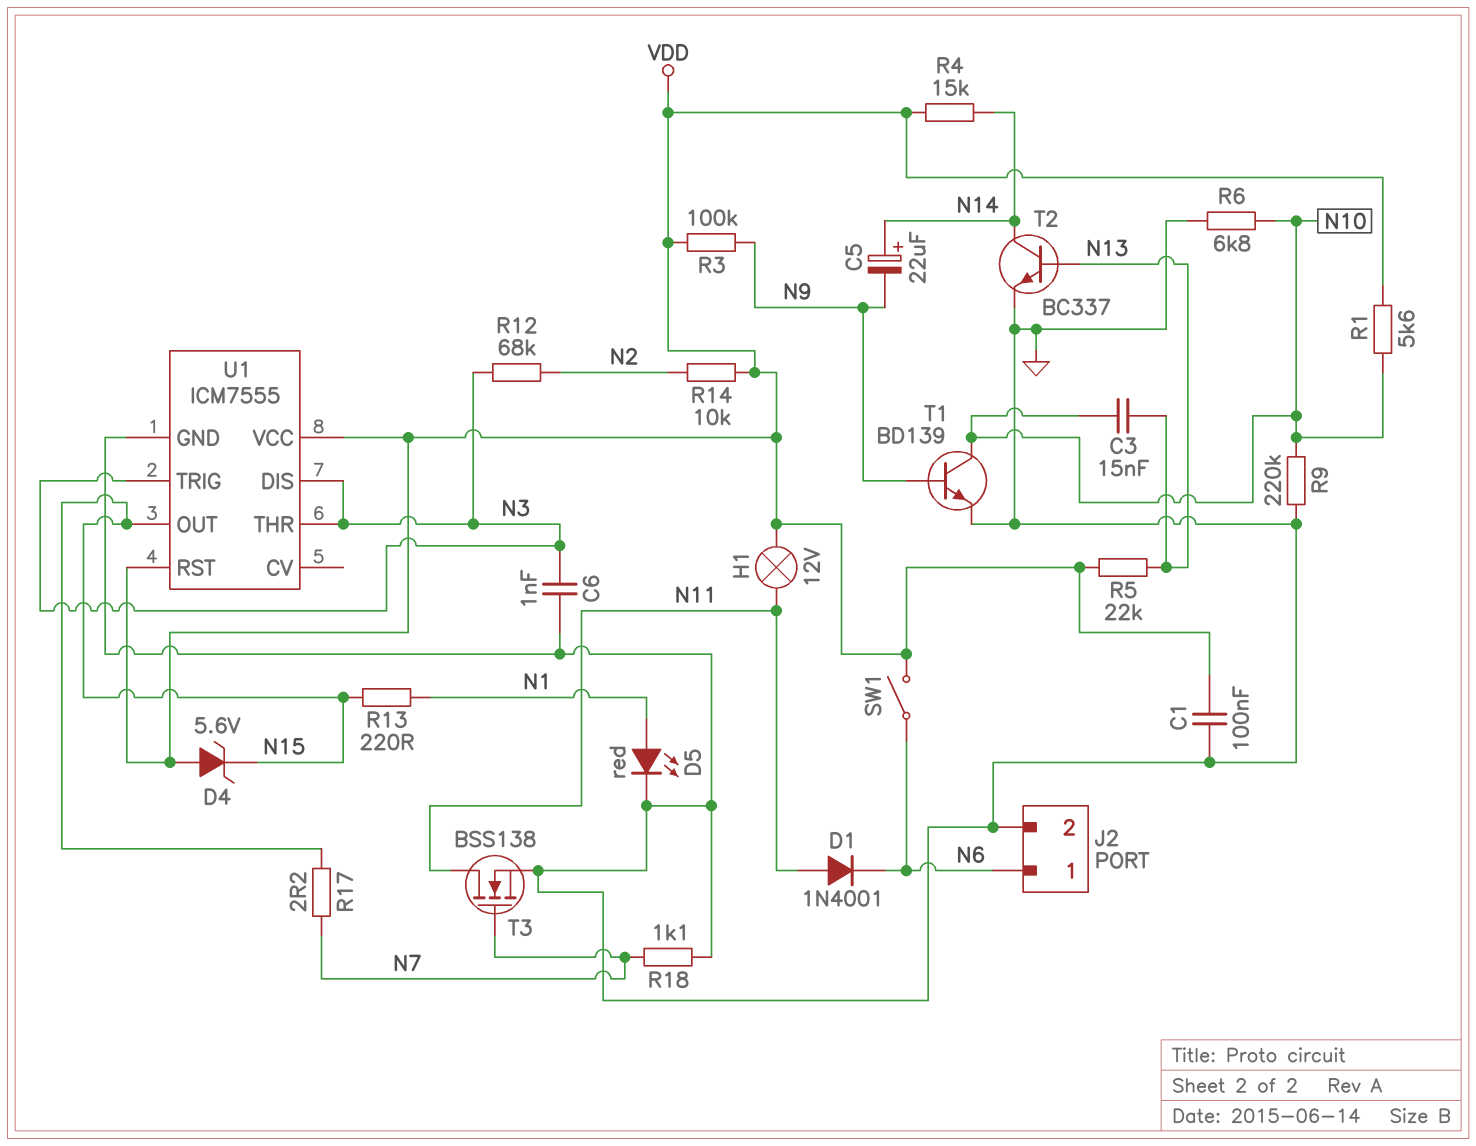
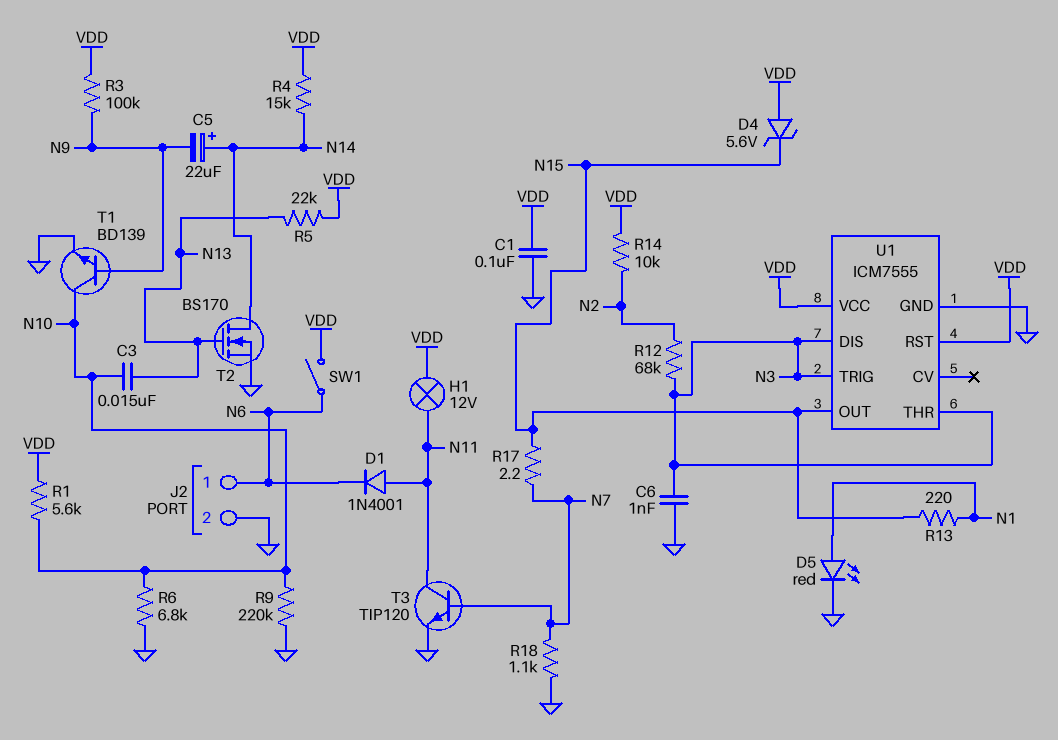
T2: NPN BC337 (B N13, C N14, E GND) -> NMOS BS170 (G N13, D N14, S GND)
T3: NMOS BSS138 (G N7, D N11, S GND) -> NPN TIP120 (B N7, C N11, E GND)

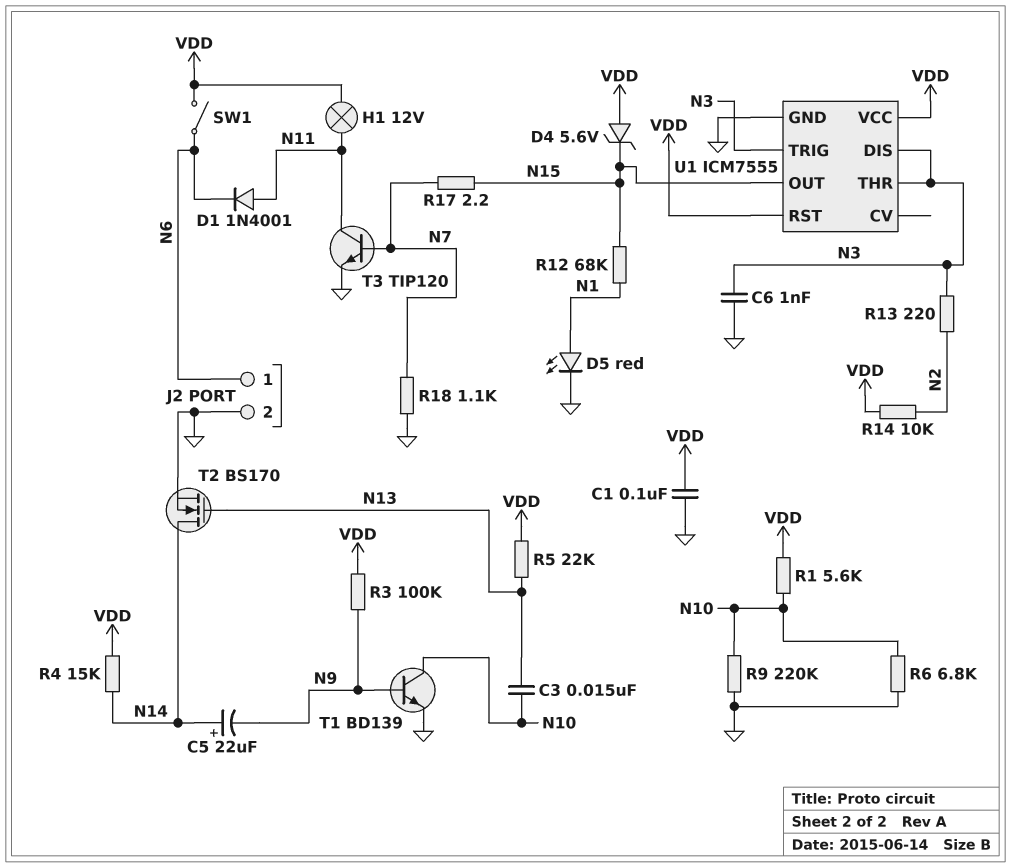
R12: 68k (N2, N3) -> 68k (N1, N15)
R13: 220 (N1, N15) -> 220 (N2, N3)

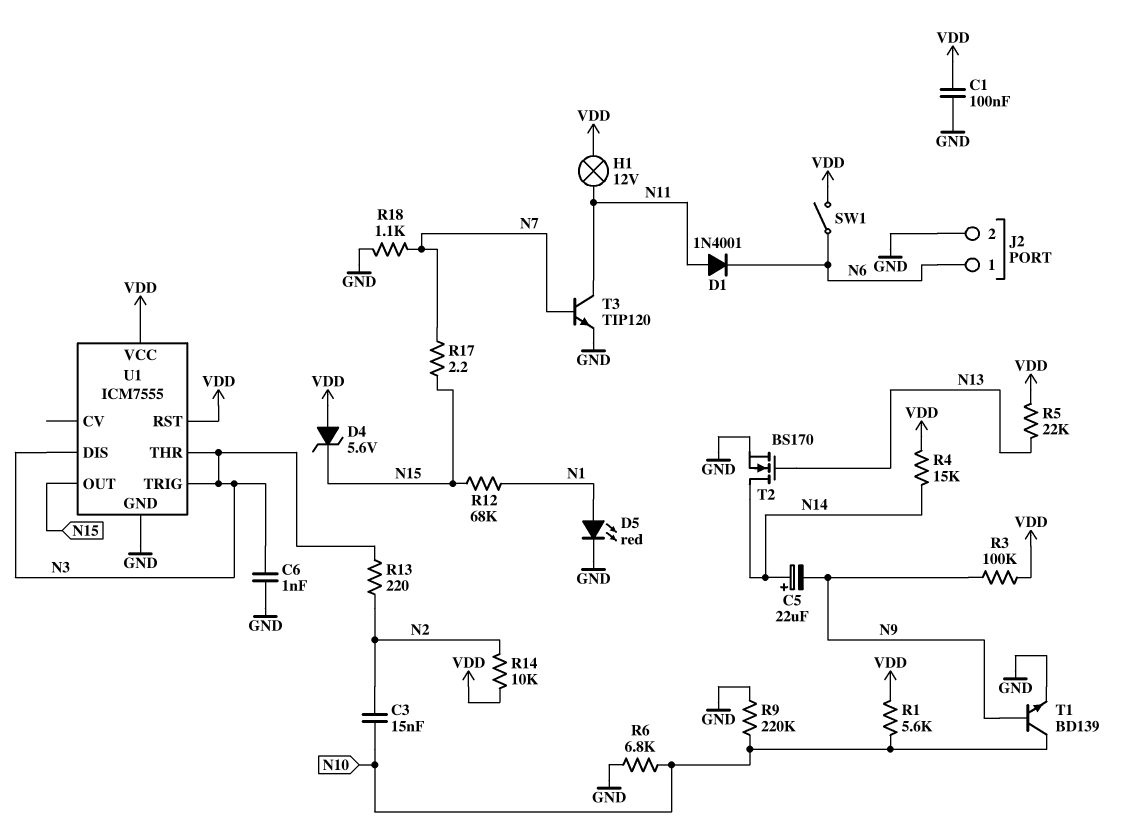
C3: 15nF (N10, N13) -> 15nF (N2, N10)

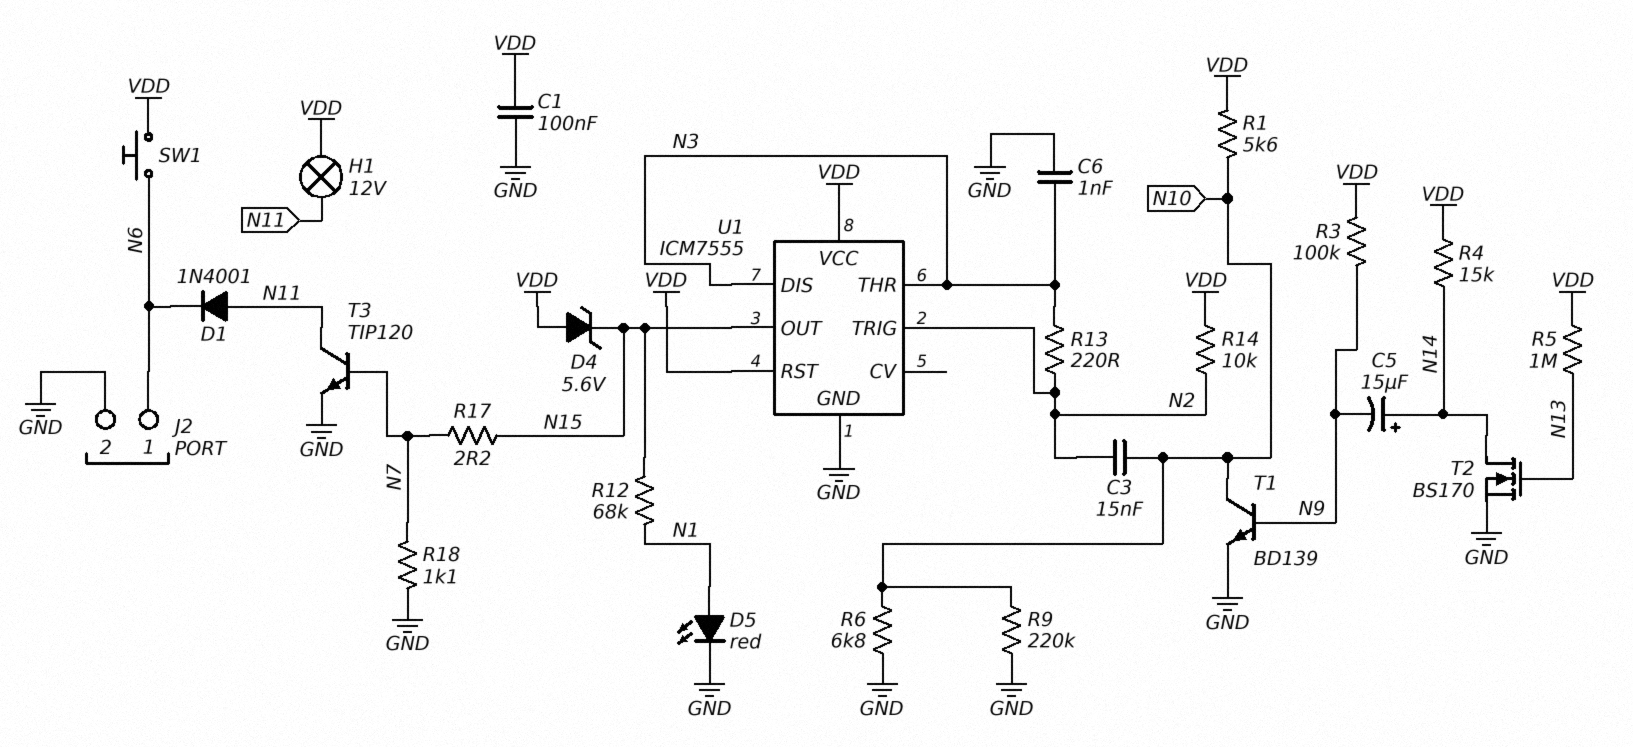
C5: 22uF (plus N14, minus N9) -> 15uF (plus N14, minus N9)
R5: 22k (N13, VDD) -> 1M (N13, VDD)
SW1: switch (N6, VDD) -> button (N6, VDD)
U1 pin TRIG: N3 -> N2

